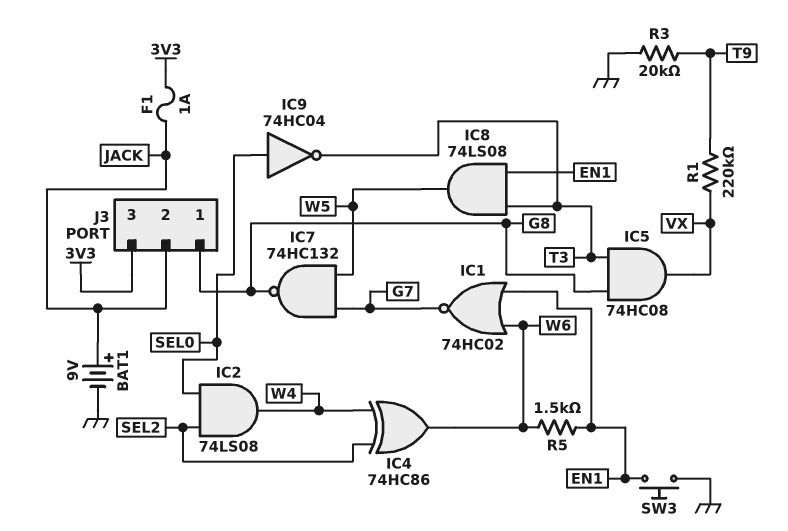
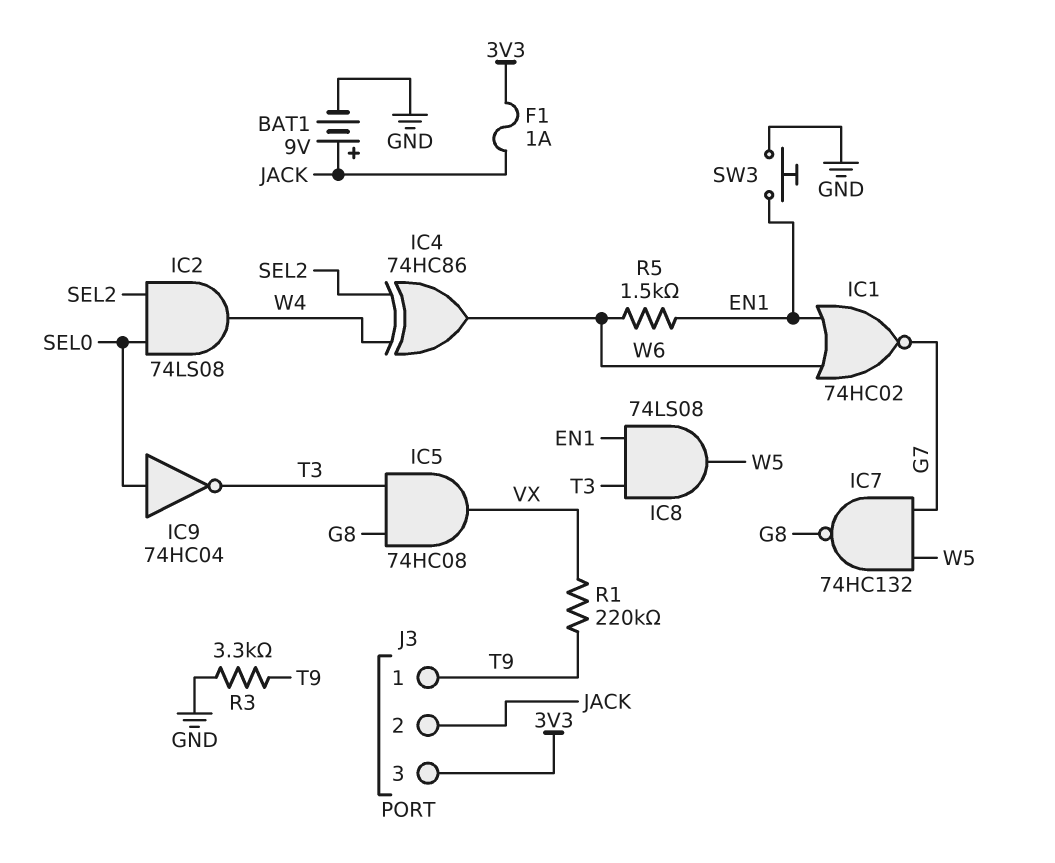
J3 pin 1: G8 -> T9
R3: 20k (GND, T9) -> 3.3k (GND, T9)

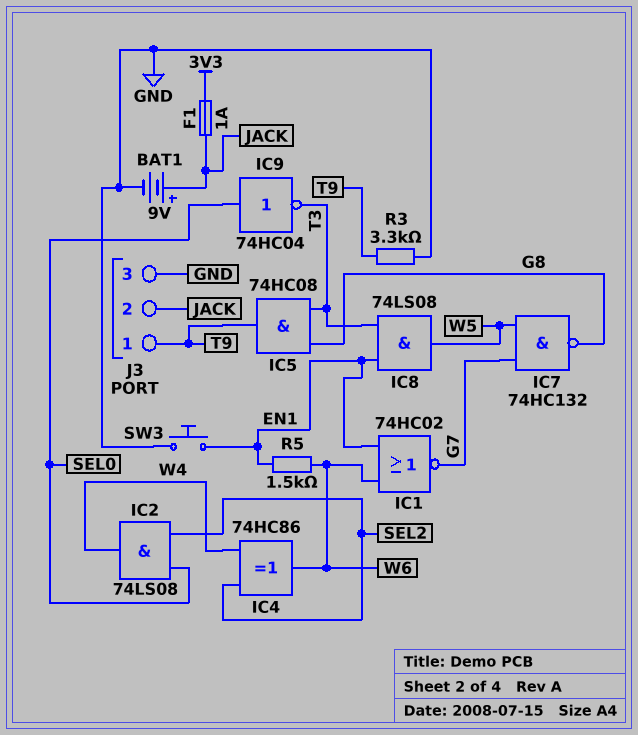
IC5: AND 74HC08 (in G8, in T3, out VX) -> AND 74HC08 (in G8, in T3, out T9)
J3 pin 3: 3V3 -> GND
R1: 220k (T9, VX) -> none

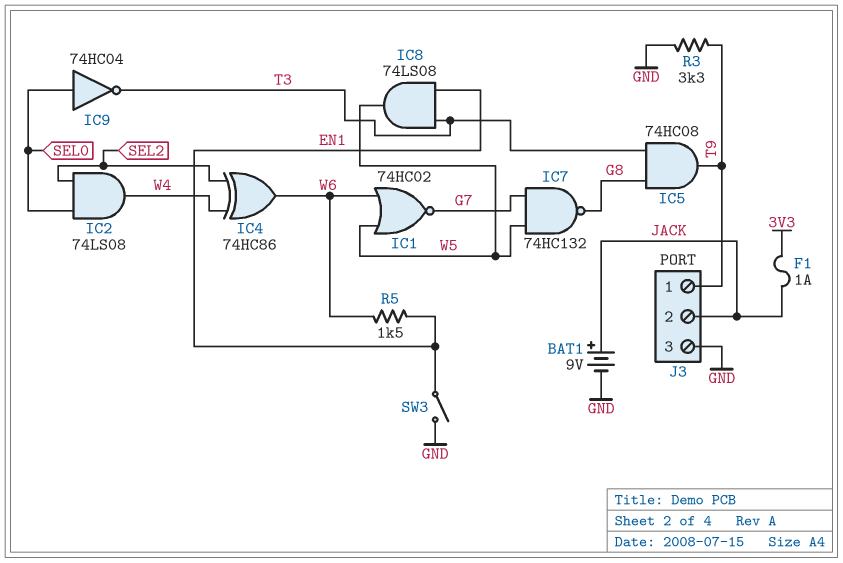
IC1: NOR 74HC02 (in EN1, in W6, out G7) -> NOR 74HC02 (in W5, in W6, out G7)
SW3: button (EN1, GND) -> switch (EN1, GND)

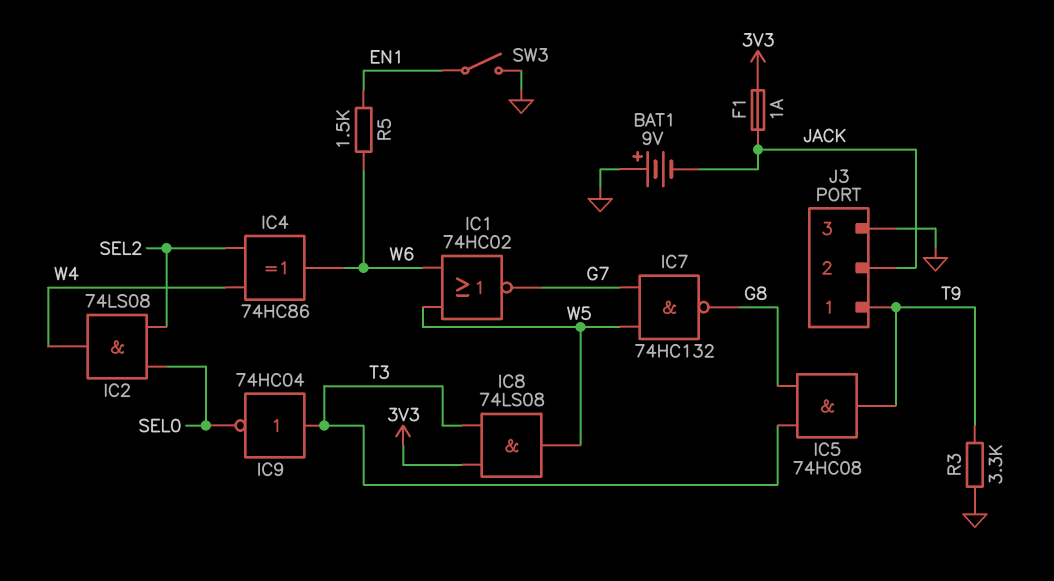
BAT1: 9V (plus JACK, minus GND) -> 9V (plus GND, minus JACK)
IC8: AND 74LS08 (in EN1, in T3, out W5) -> AND 74LS08 (in 3V3, in T3, out W5)
IC9: NOT 74HC04 (in SEL0, out T3) -> NOT 74HC04 (in T3, out SEL0)

